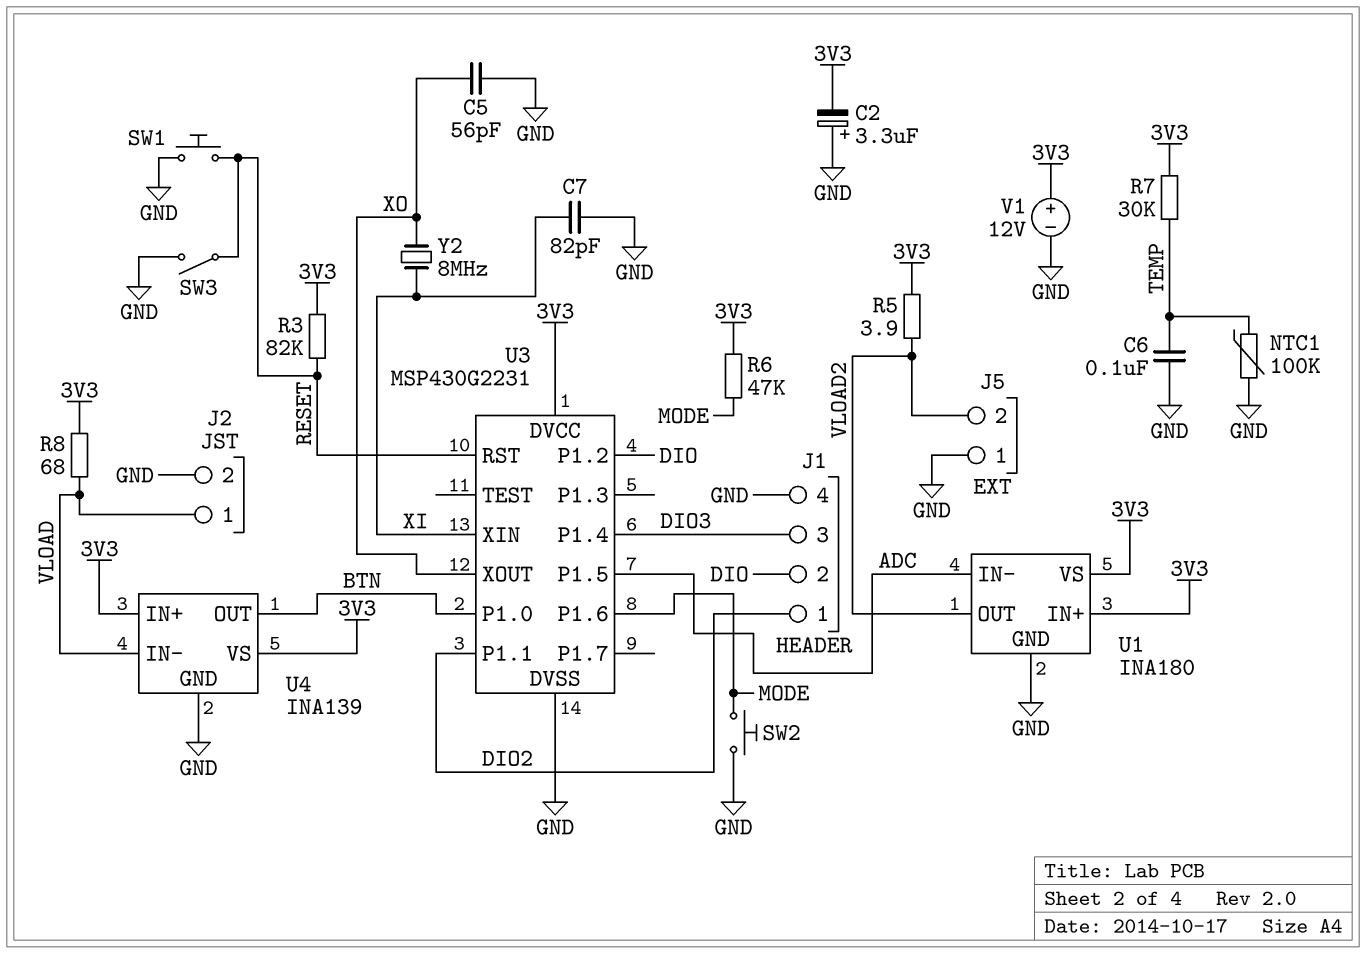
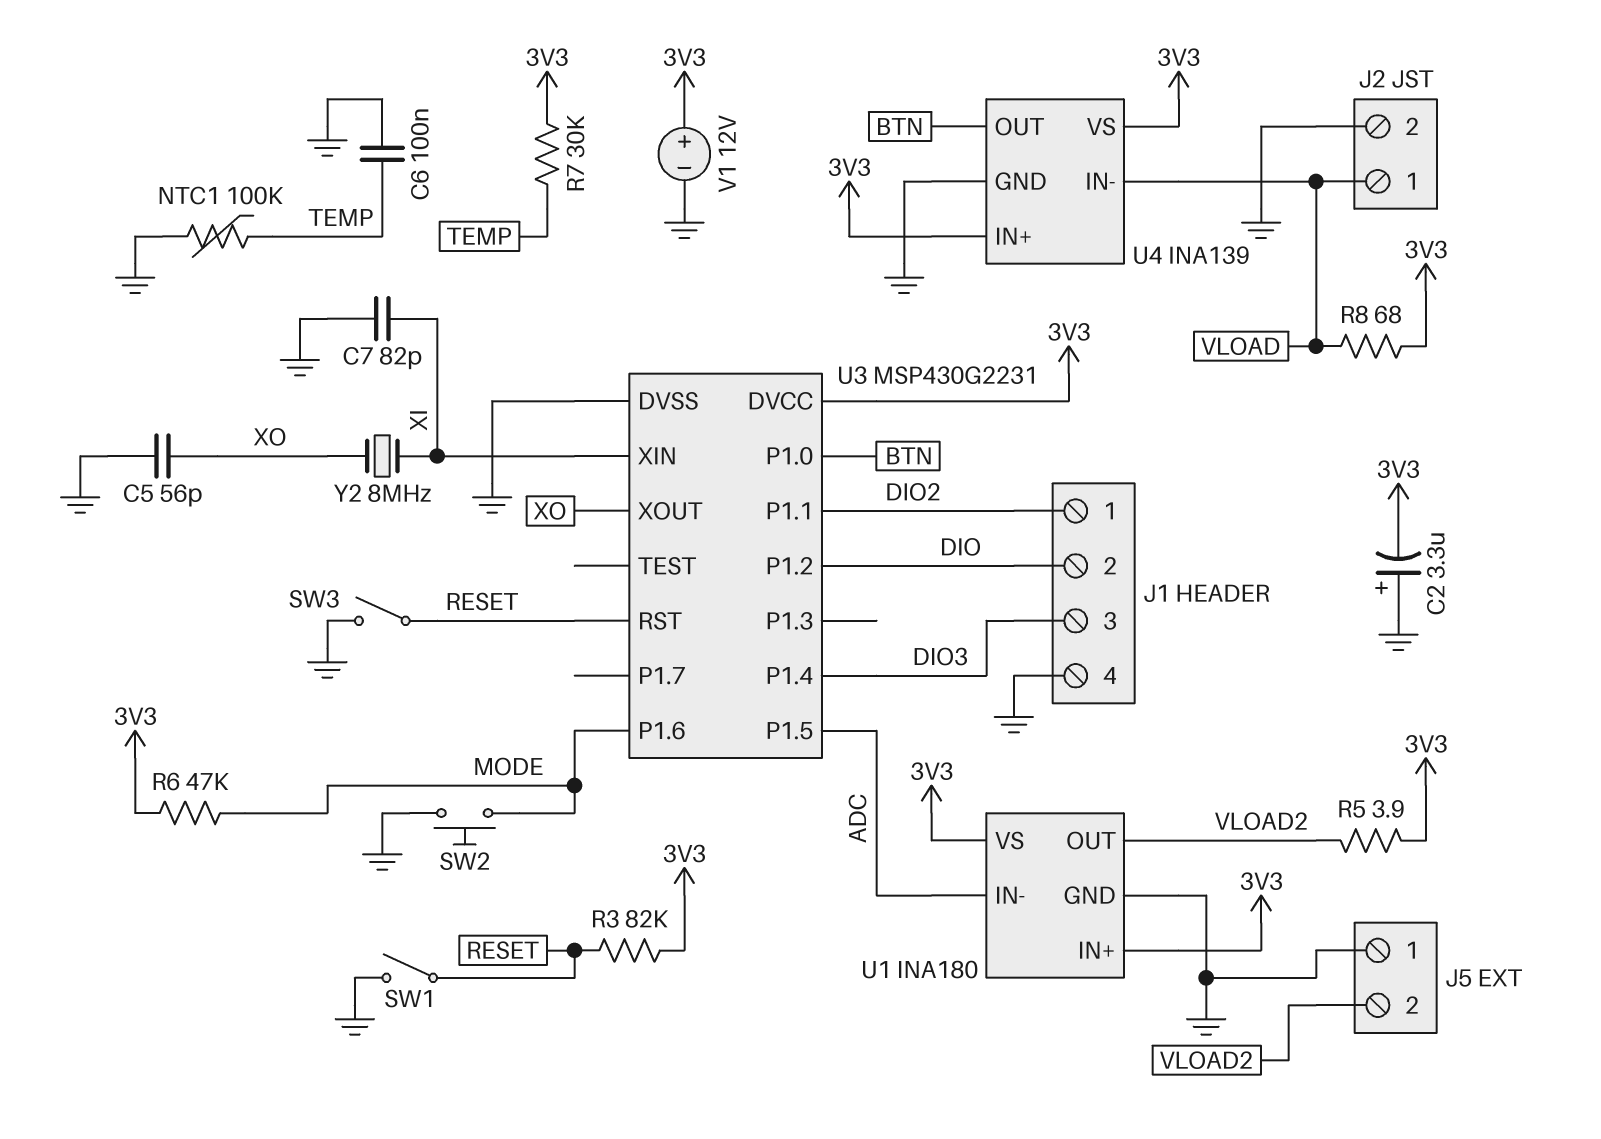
SW1: button (GND, RESET) -> switch (GND, RESET)

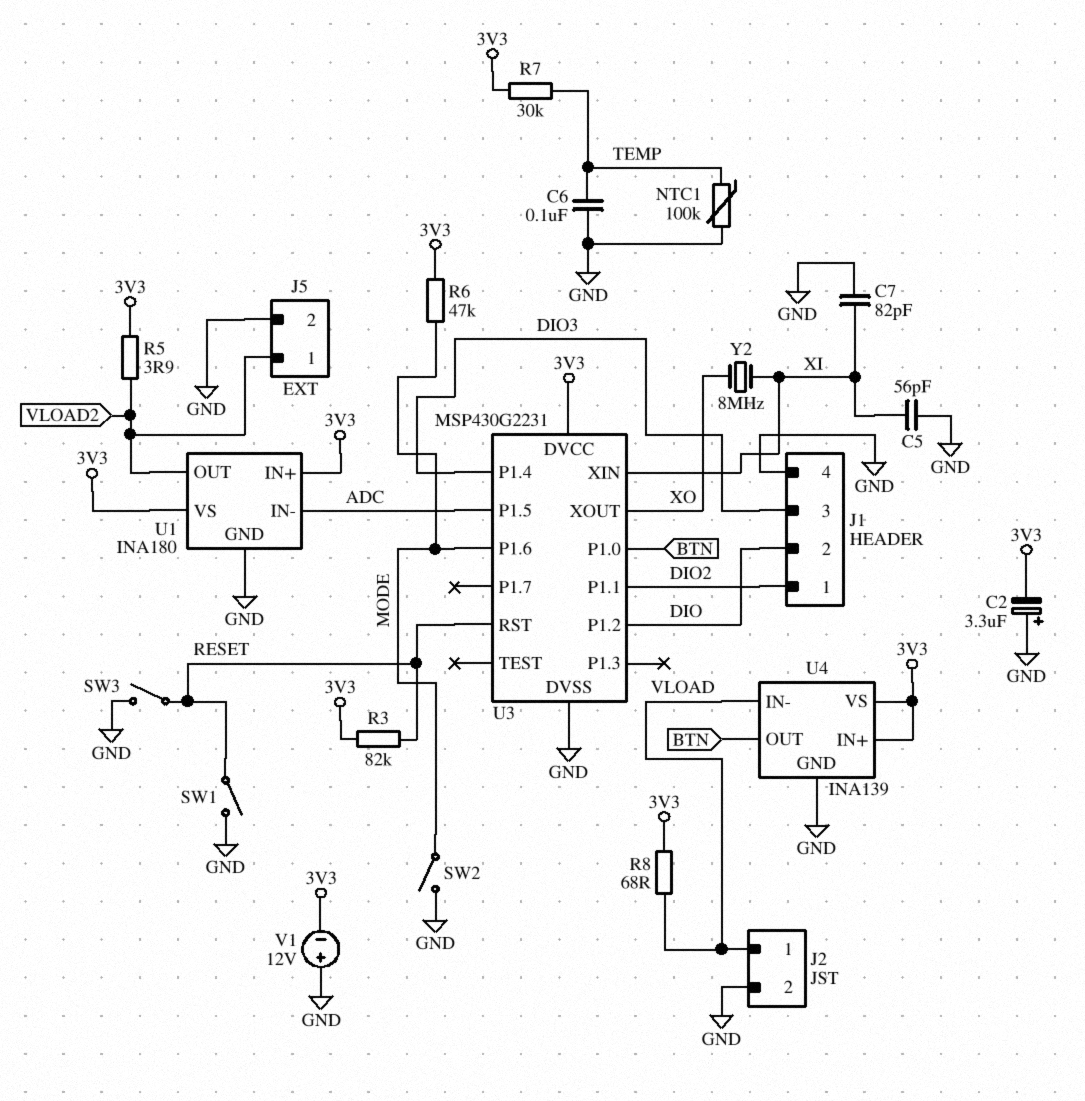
C5: 56pF (GND, XO) -> 56pF (GND, XI)
J5 pin 1: GND -> VLOAD2
J5 pin 2: VLOAD2 -> GND
SW2: button (GND, MODE) -> switch (GND, MODE)
V1: 12V (plus 3V3, minus GND) -> 12V (plus GND, minus 3V3)

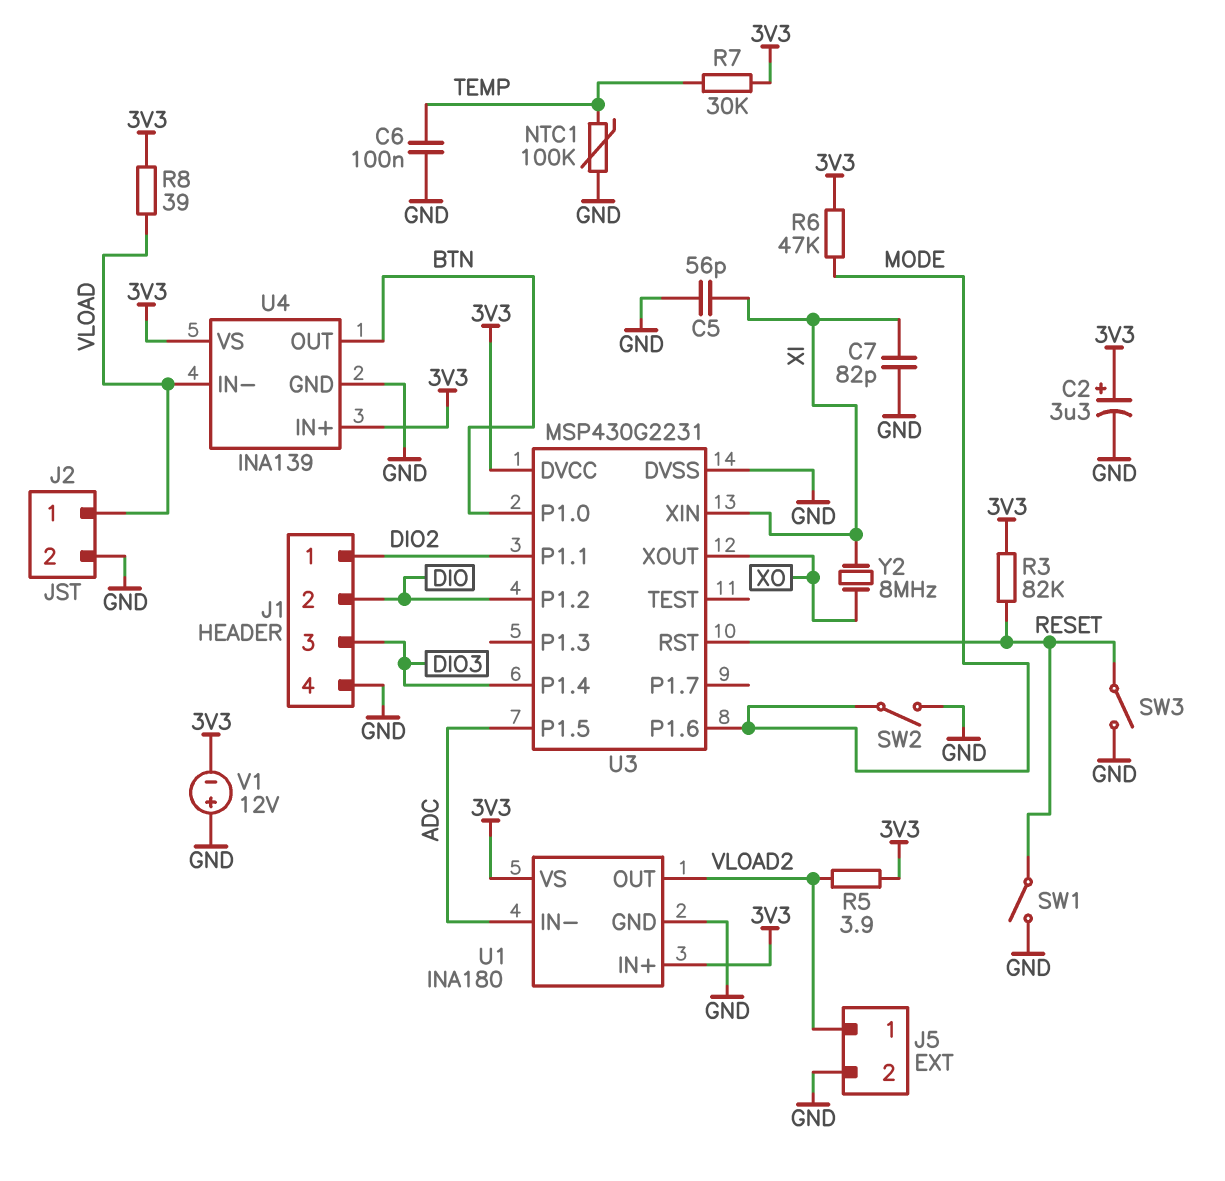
C2: 3.3uF (plus GND, minus 3V3) -> 3.3uF (plus 3V3, minus GND)
R8: 68 (3V3, VLOAD) -> 39 (3V3, VLOAD)

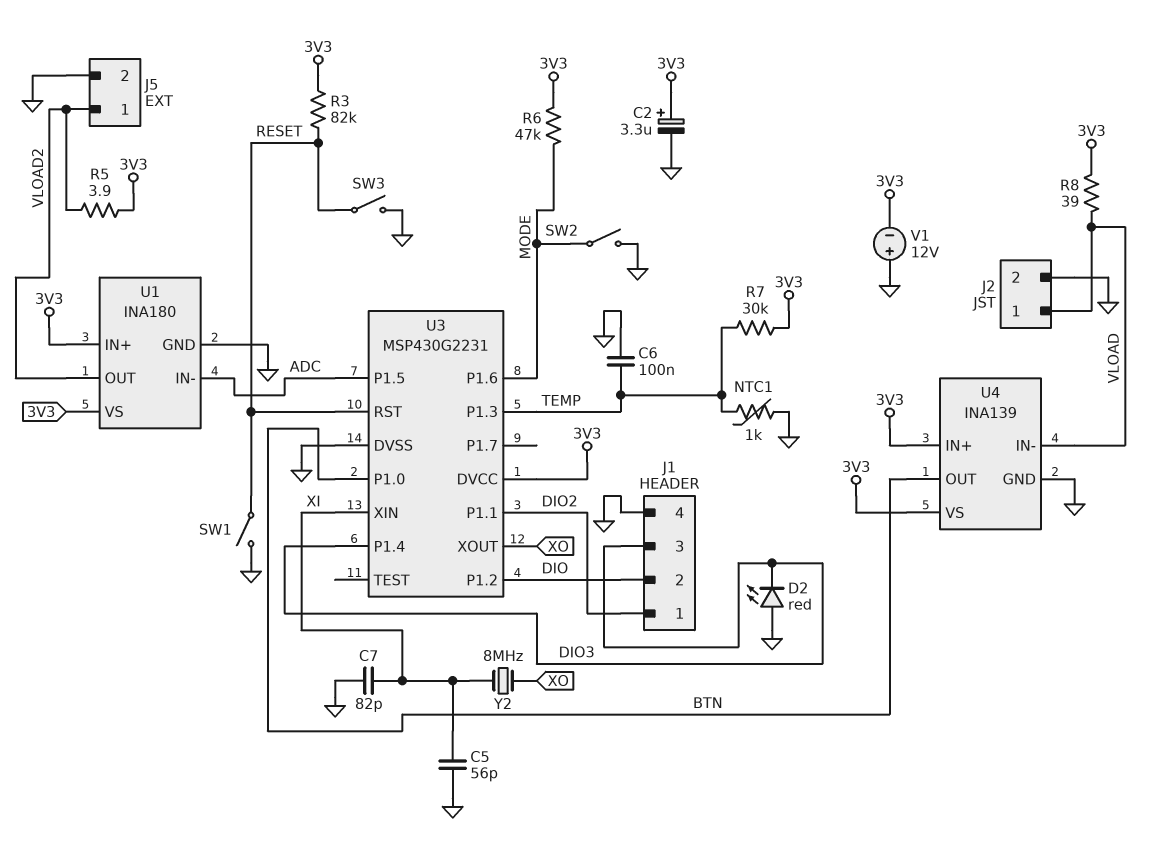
D2: none -> LED red (A GND, K DIO3)
NTC1: 100k (GND, TEMP) -> 1k (GND, TEMP)
U3 pin P1.3: none -> TEMP

